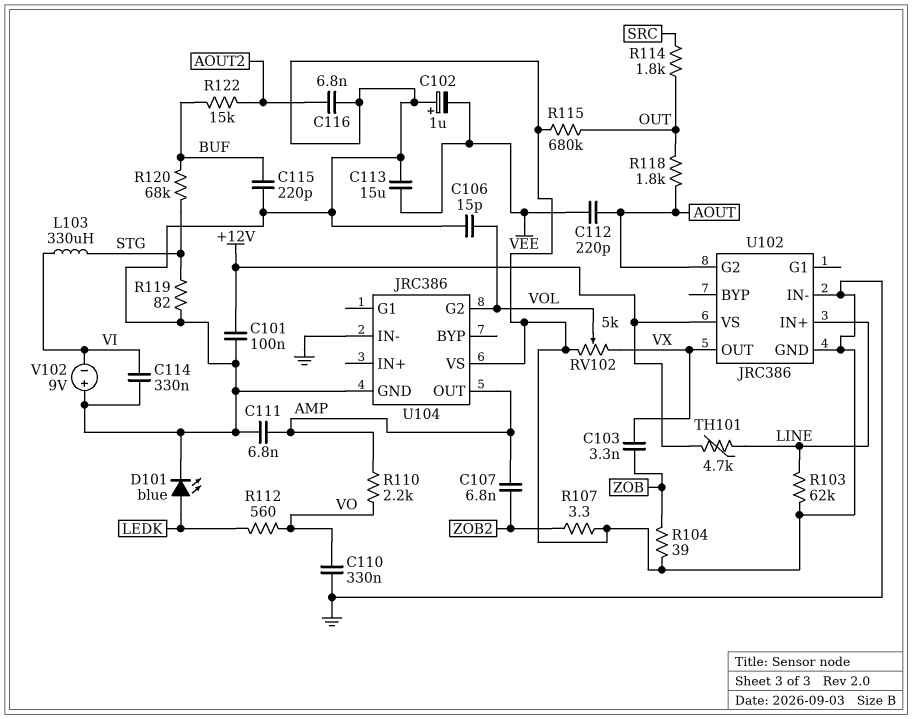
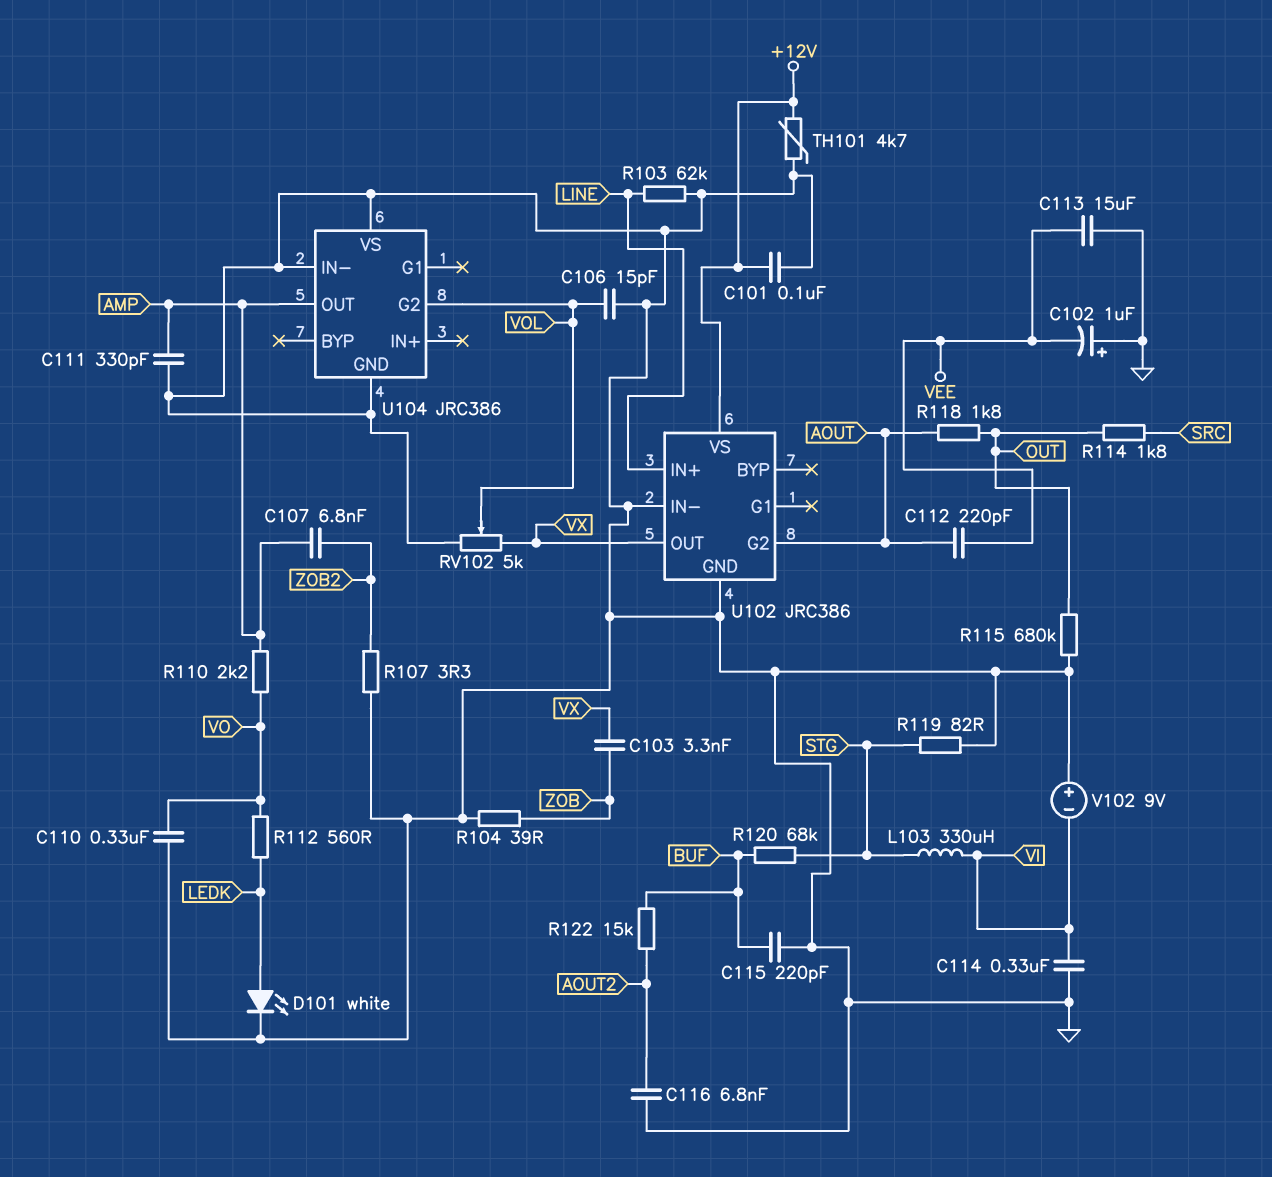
C111: 6.8nF (AMP, GND) -> 330pF (AMP, GND)
D101: LED blue (A LEDK, K GND) -> LED white (A LEDK, K GND)
TH101: 4.7k (+12V, LINE) -> 4.7k (+12V, GND)

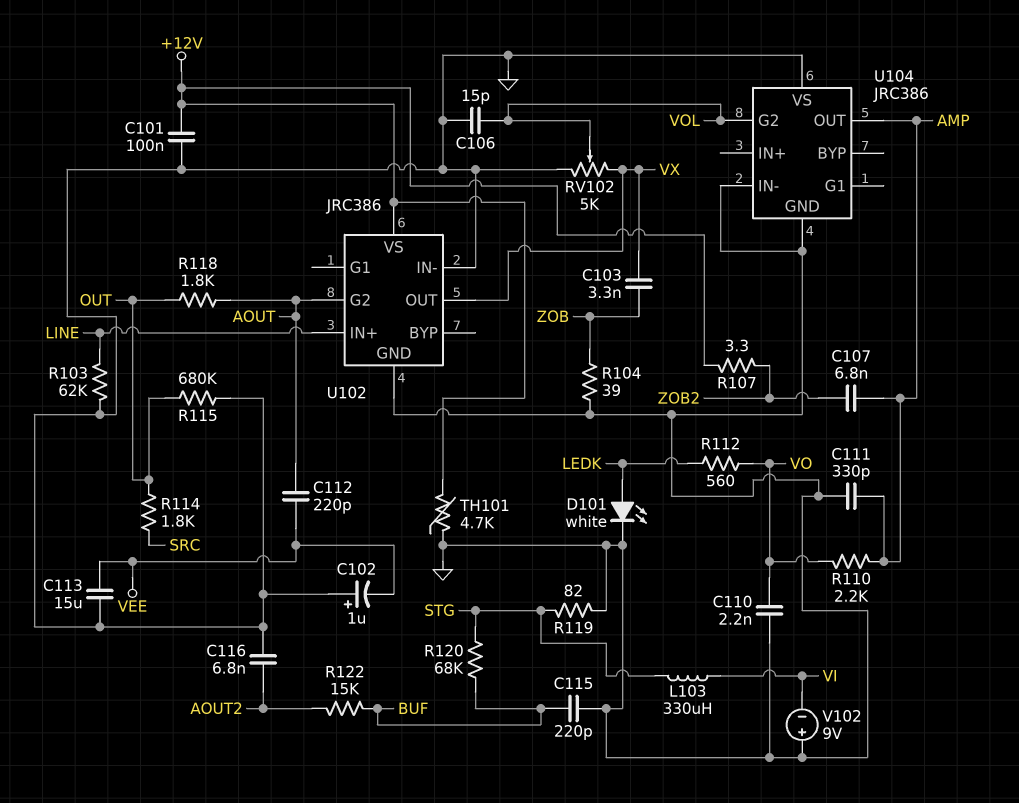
C110: 330nF (GND, VO) -> 2.2nF (GND, VO)
C114: 330nF (GND, VI) -> none
R107: 3.3 (GND, ZOB2) -> 3.3 (+12V, ZOB2)

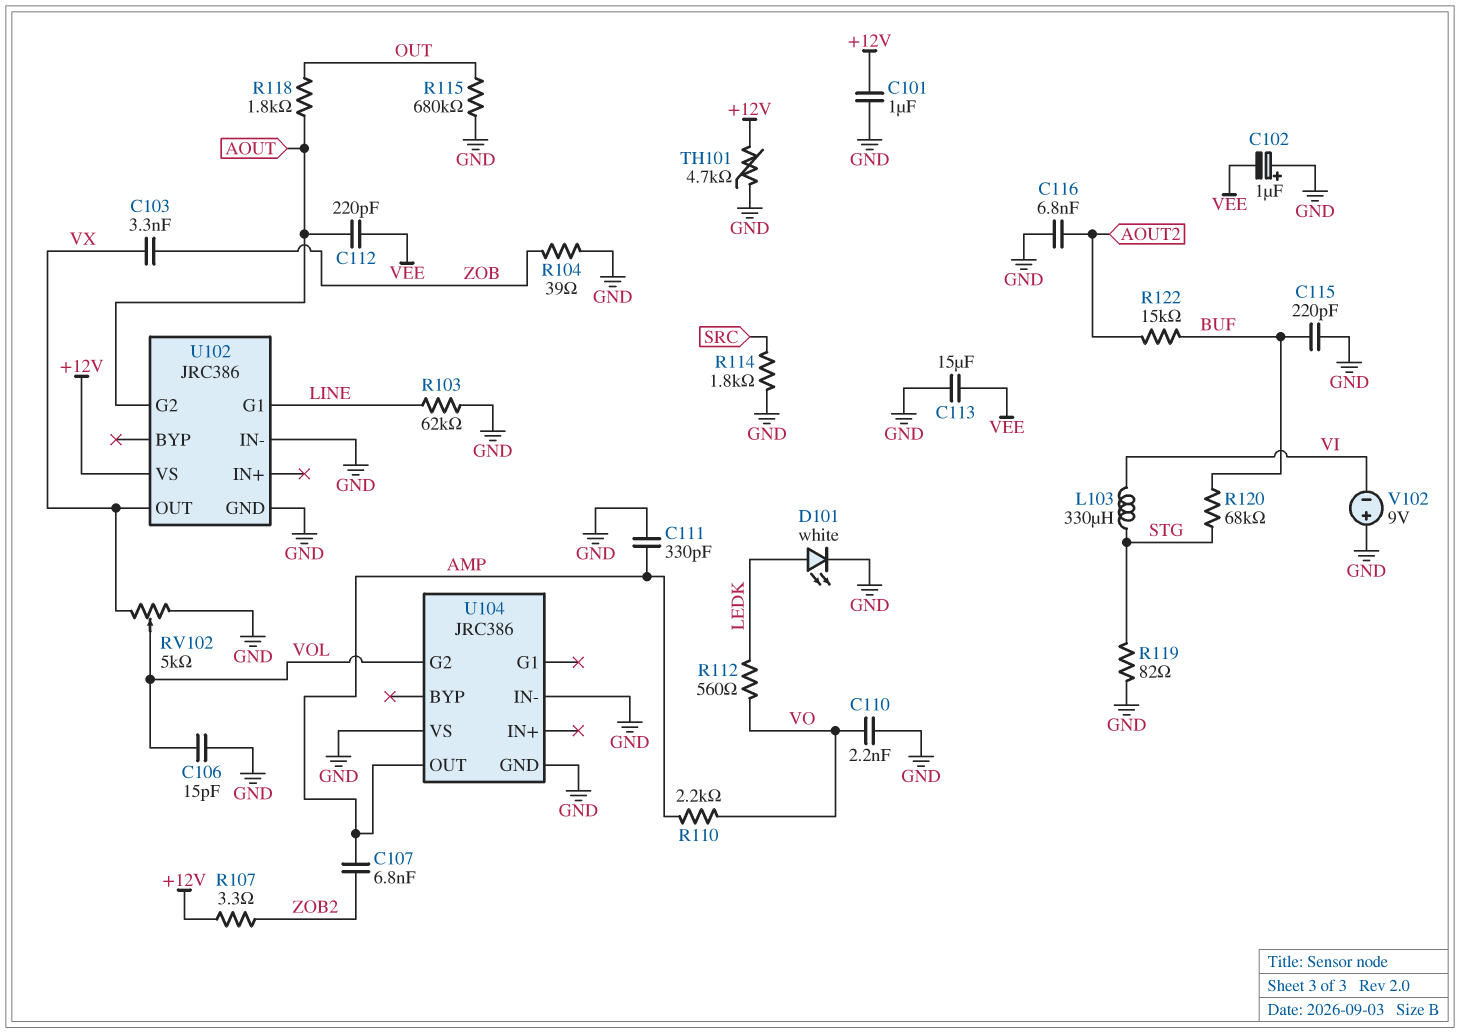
C101: 100nF (+12V, GND) -> 1uF (+12V, GND)
R114: 1.8k (OUT, SRC) -> 1.8k (GND, SRC)
U102 pin G1: none -> LINE
U102 pin IN+: LINE -> none

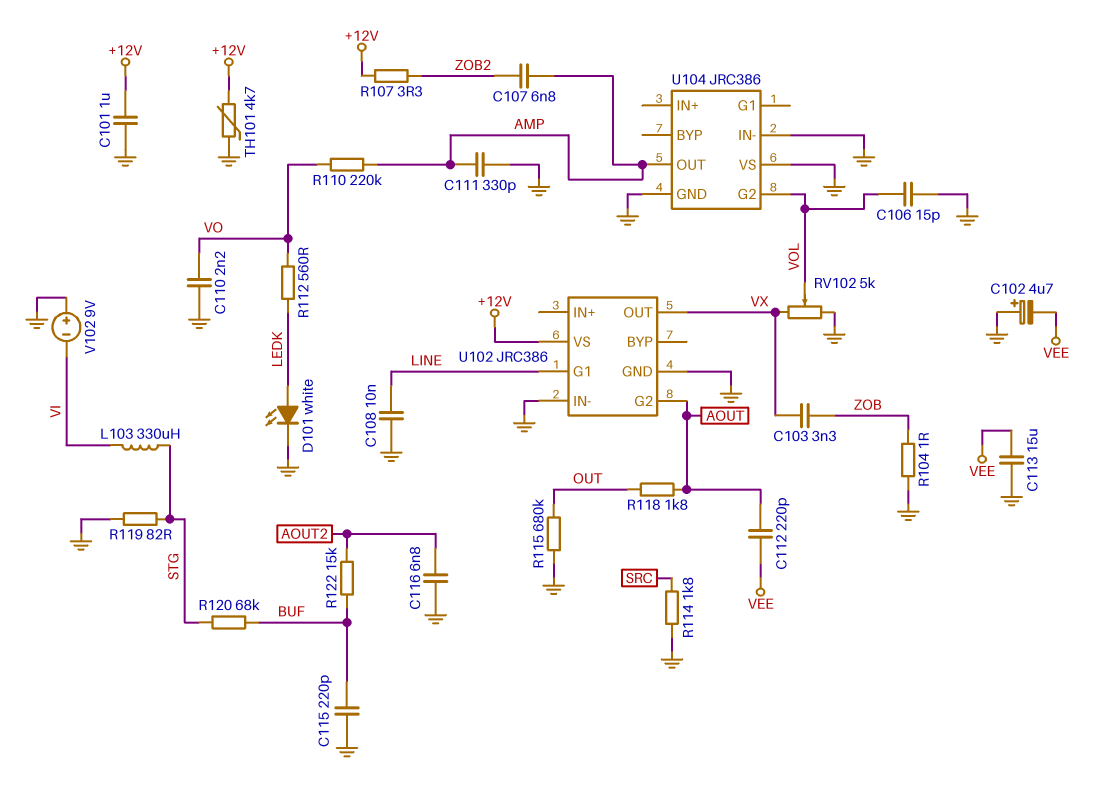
C102: 1uF (plus GND, minus VEE) -> 4.7uF (plus GND, minus VEE)
C108: none -> 10nF (GND, LINE)
R103: 62k (GND, LINE) -> none
R104: 39 (GND, ZOB) -> 1 (GND, ZOB)
R110: 2.2k (AMP, VO) -> 220k (AMP, VO)

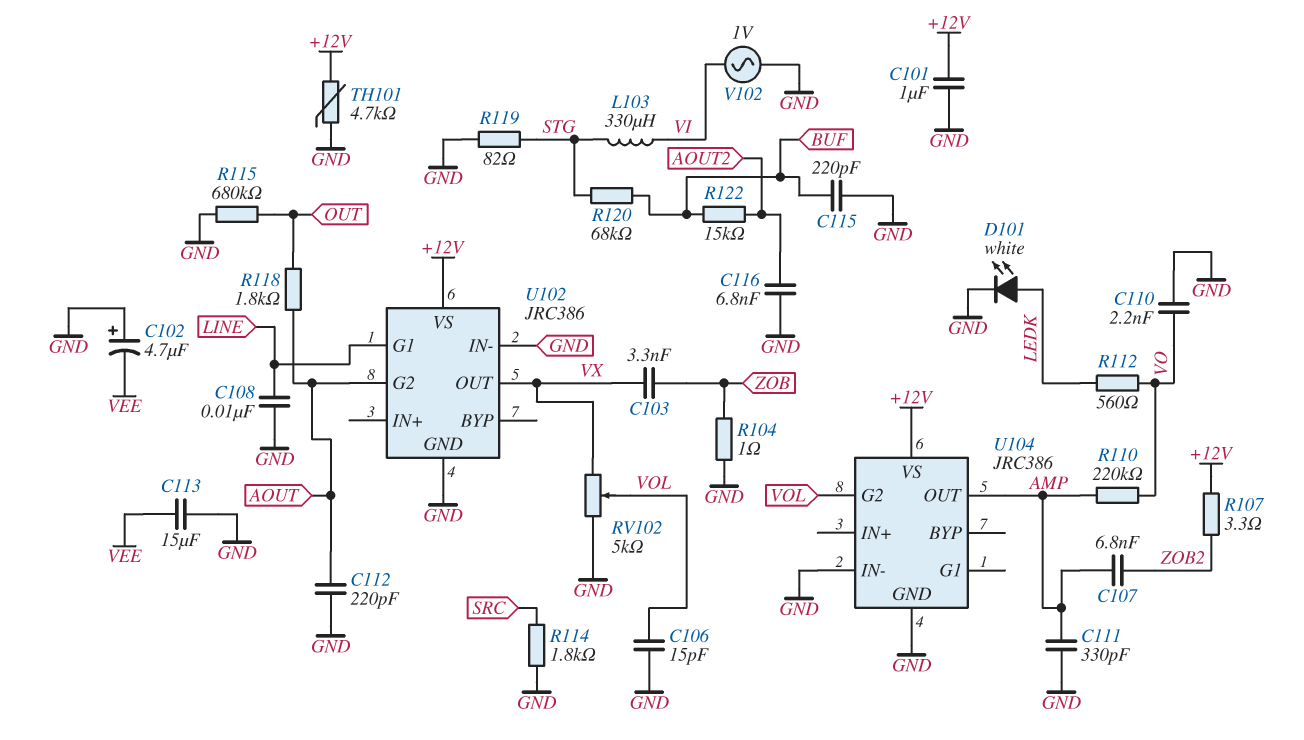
C112: 220pF (AOUT, VEE) -> 220pF (AOUT, GND)
U104 pin VS: GND -> +12V
V102: 9V (plus GND, minus VI) -> AC 1V (GND, VI)

